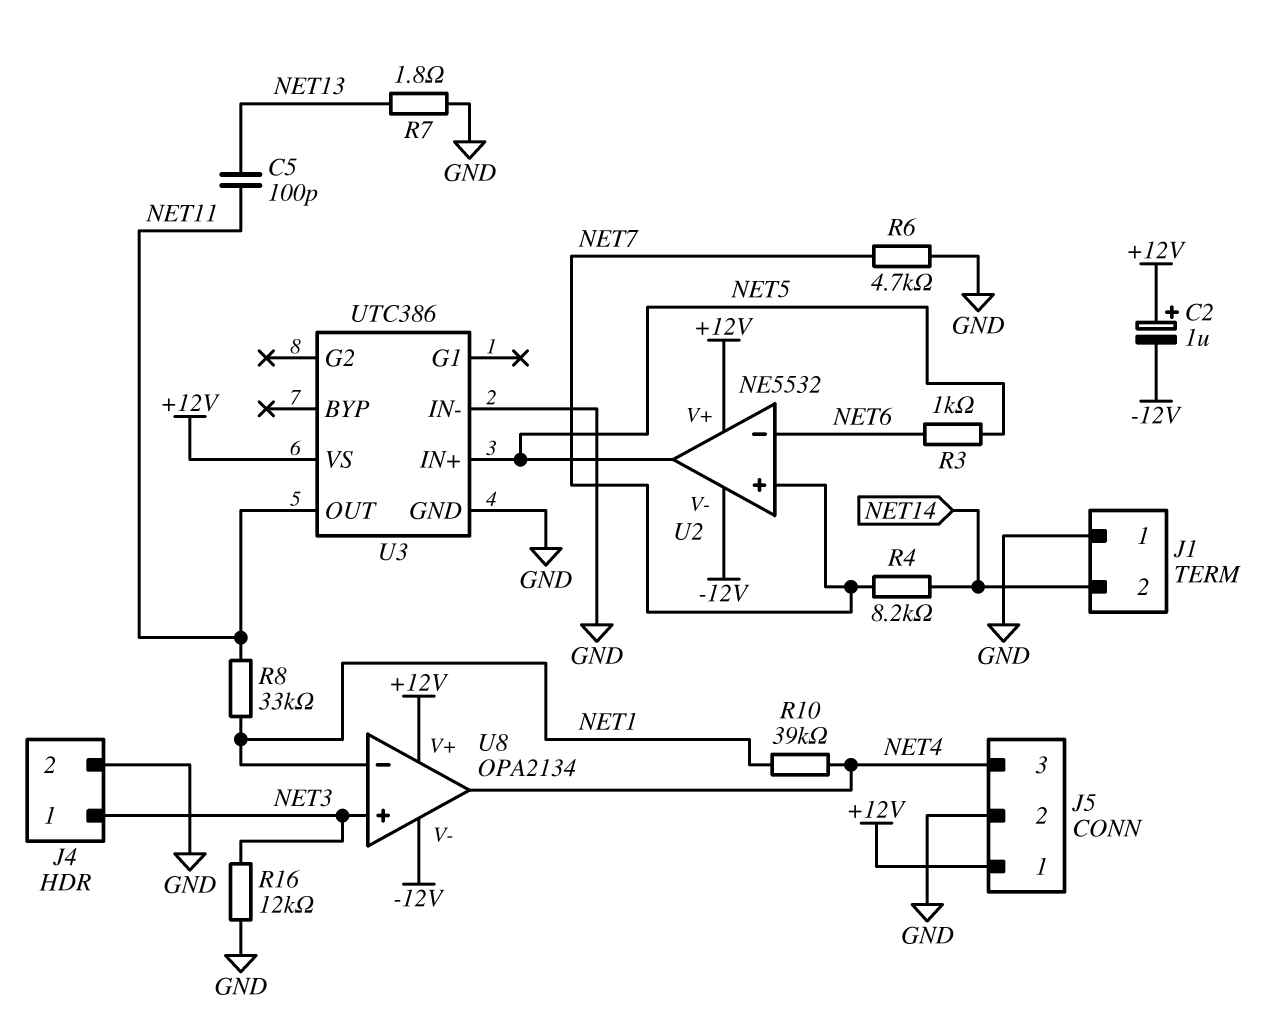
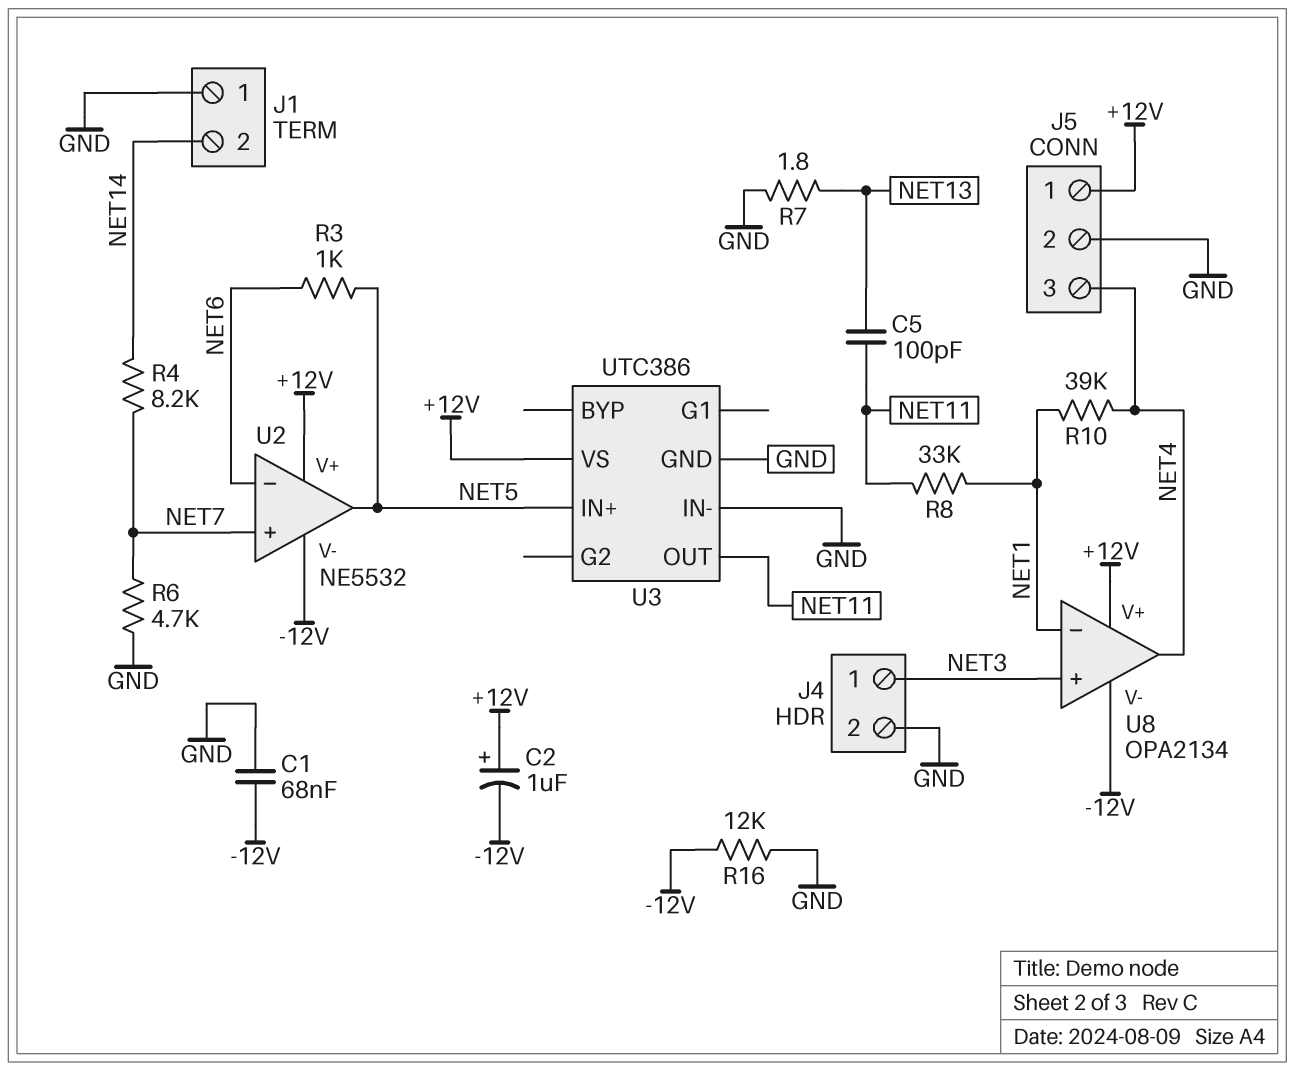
C1: none -> 68nF (-12V, GND)
R16: 12k (GND, NET3) -> 12k (-12V, GND)

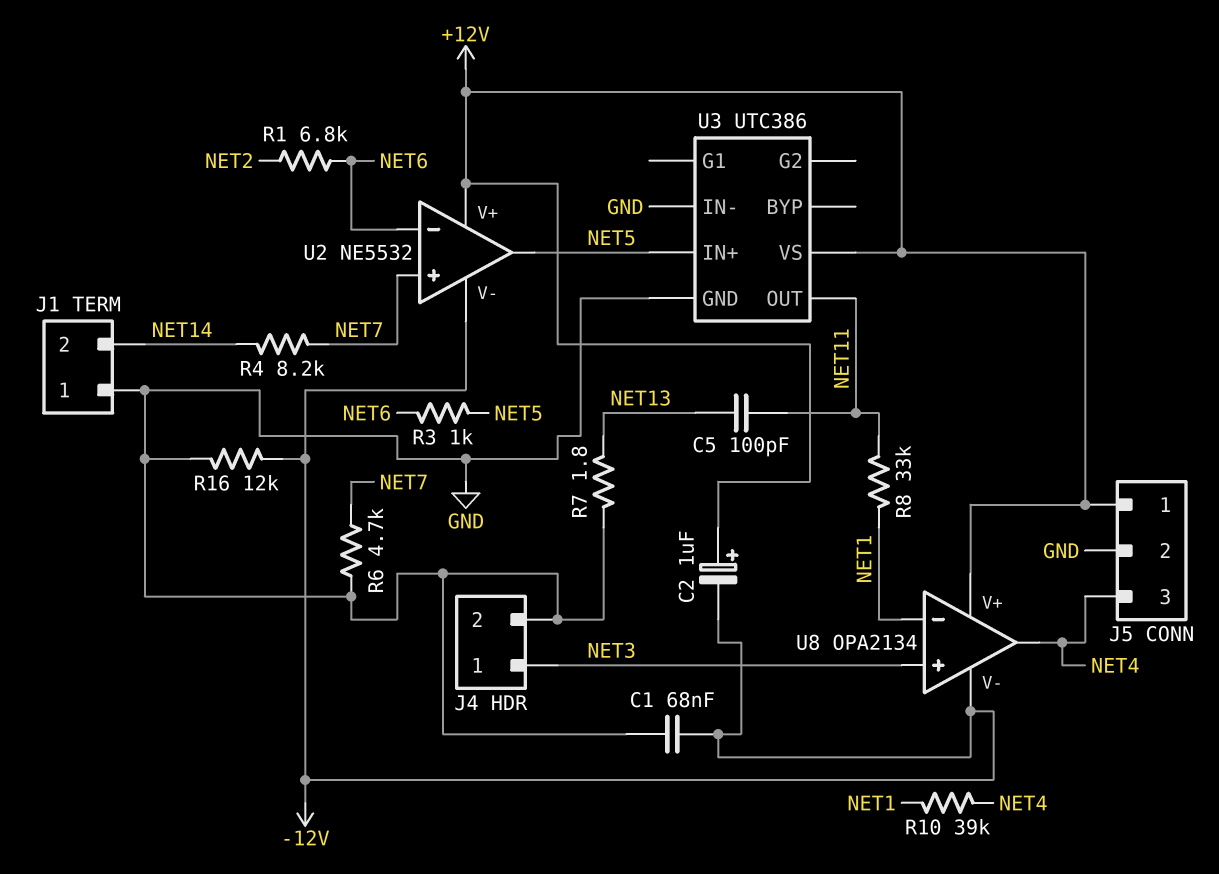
R1: none -> 6.8k (NET2, NET6)

